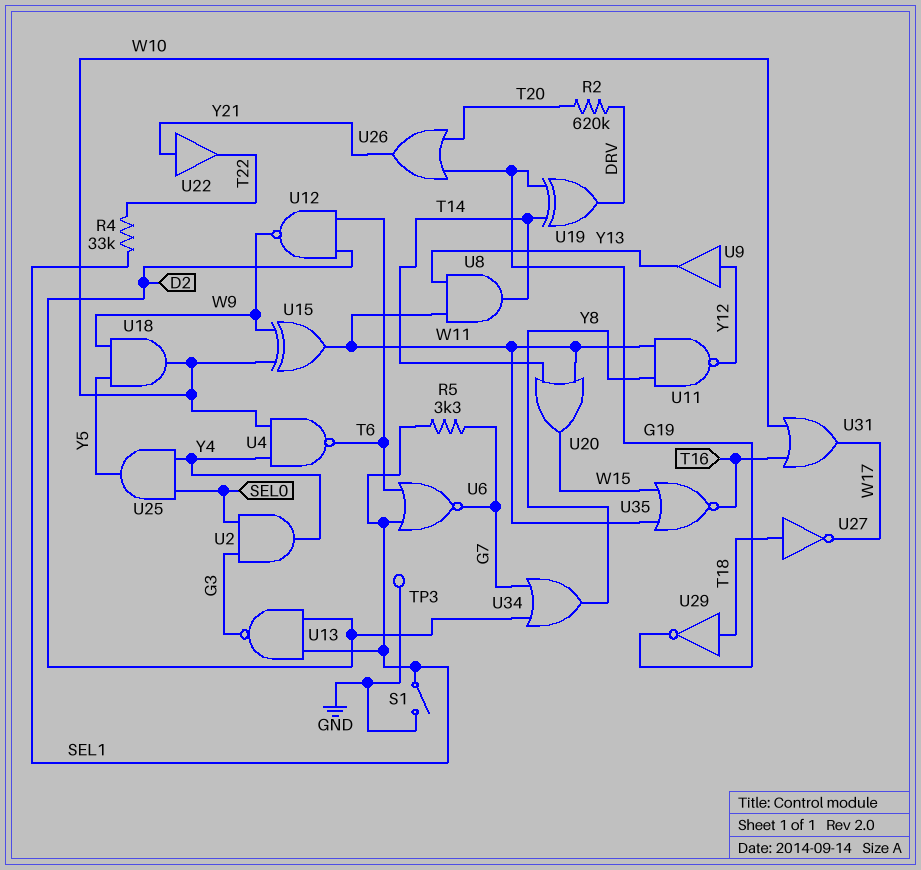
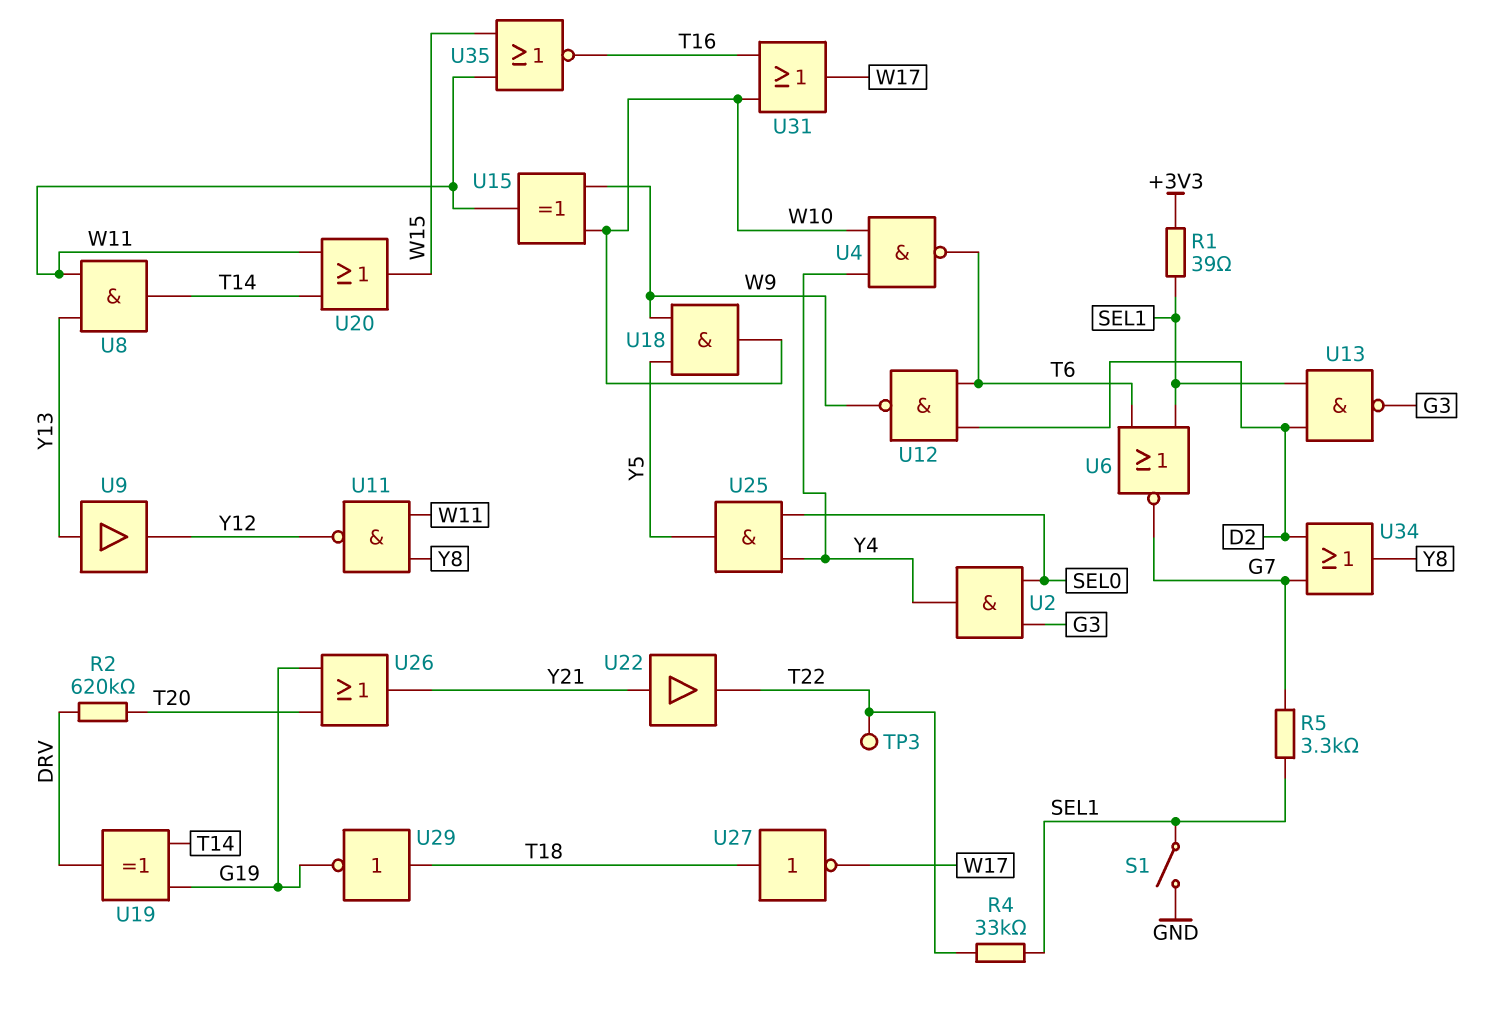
R1: none -> 39 (+3V3, SEL1)
TP3: test point (GND) -> test point (T22)
U9: buffer (in Y12, out Y13) -> buffer (in Y13, out Y12)

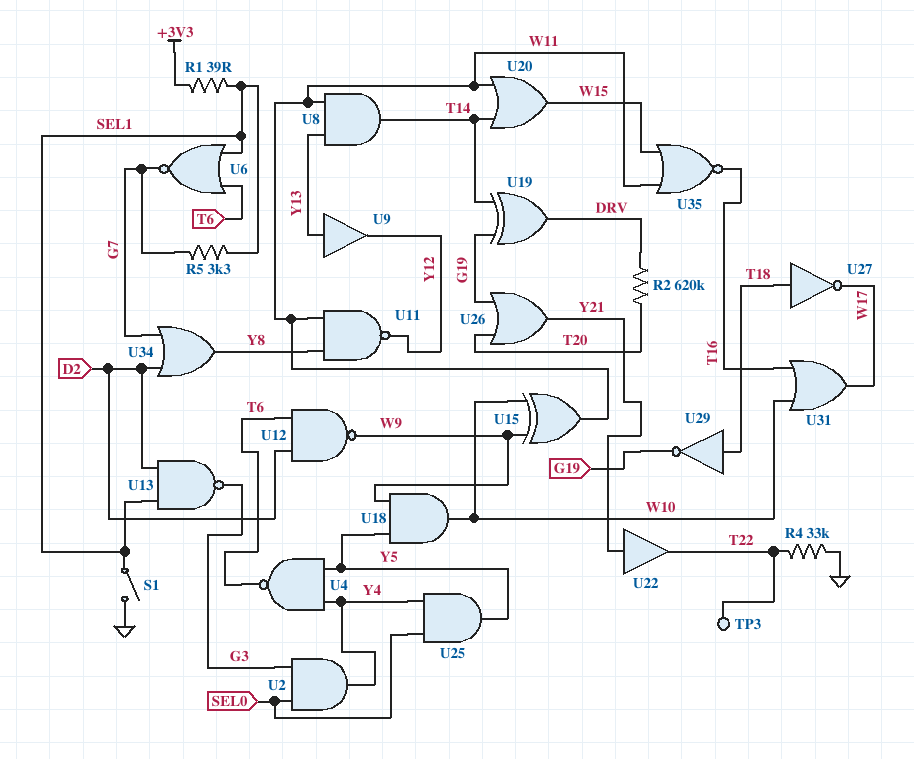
R4: 33k (SEL1, T22) -> 33k (GND, T22)
U4: NAND (in W10, in Y4, out T6) -> NAND (in Y4, in Y5, out T6)

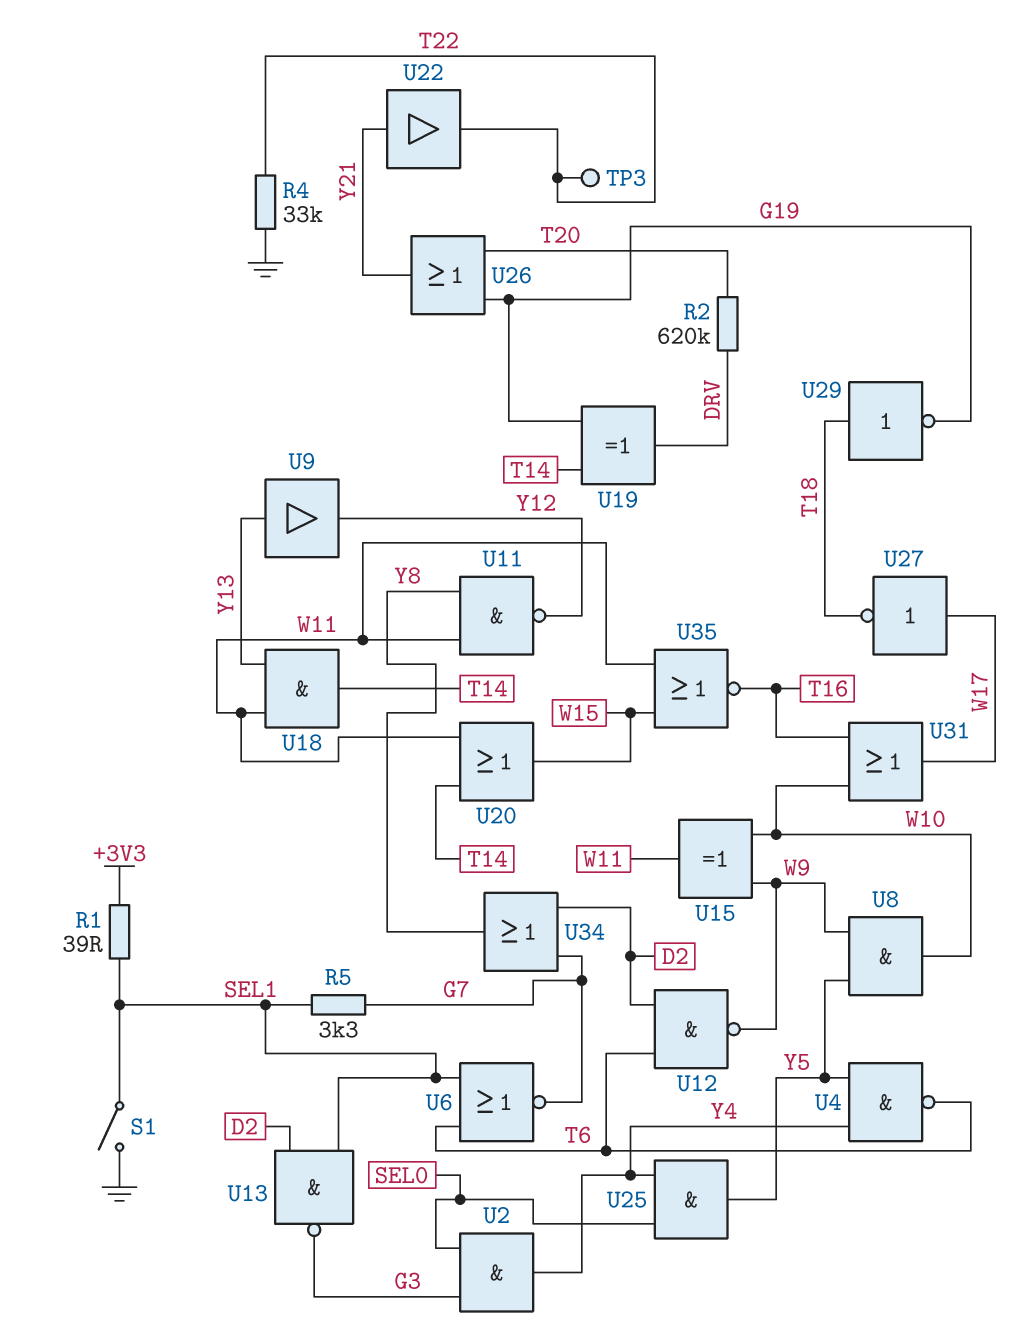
U8: AND (in W11, in Y13, out T14) -> AND (in W9, in Y5, out W10)
U18: AND (in W9, in Y5, out W10) -> AND (in W11, in Y13, out T14)
U27: NOT (in T18, out W17) -> NOT (in W17, out T18)

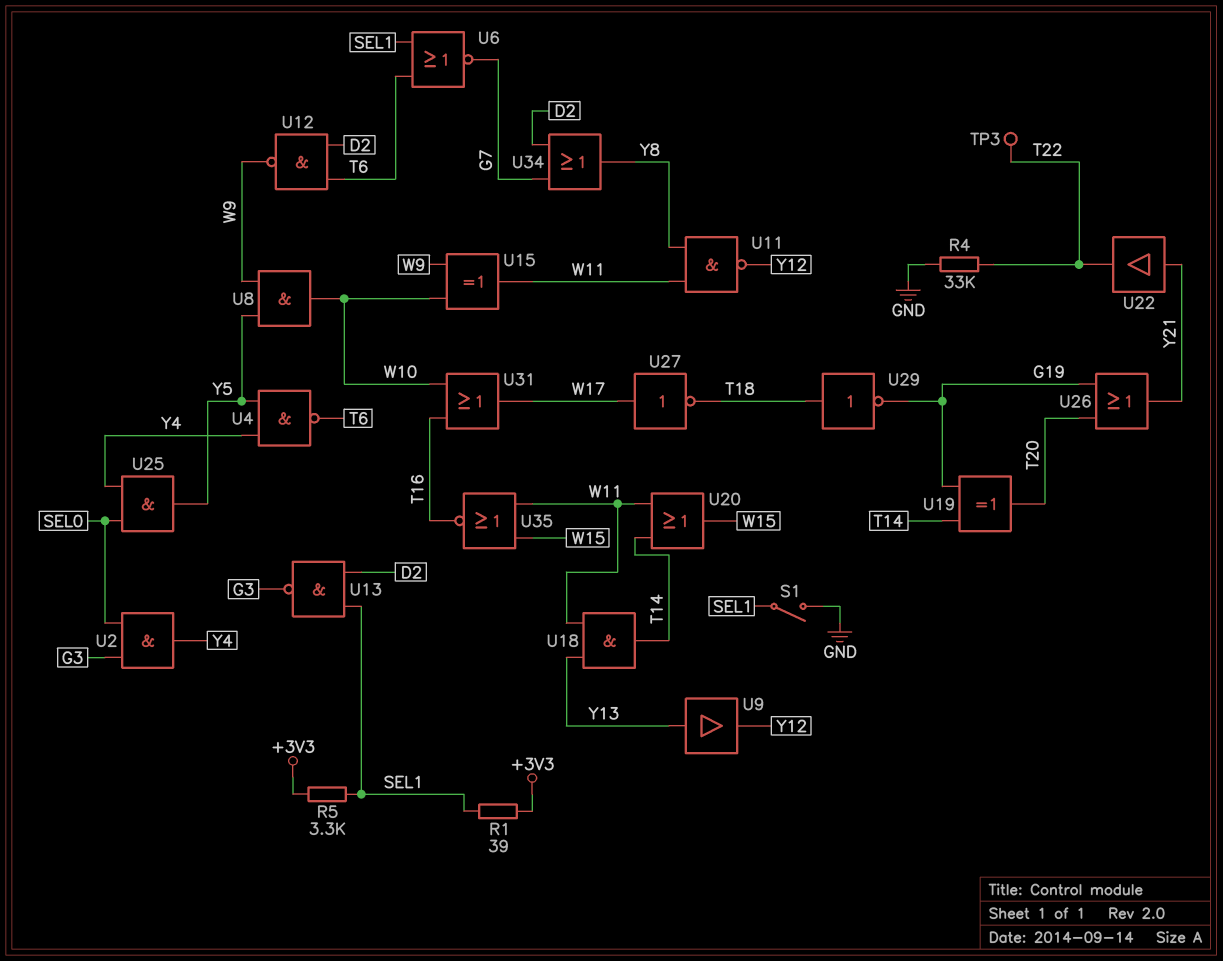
R2: 620k (DRV, T20) -> none
R5: 3.3k (G7, SEL1) -> 3.3k (+3V3, SEL1)
U19: XOR (in G19, in T14, out DRV) -> XOR (in G19, in T14, out T20)

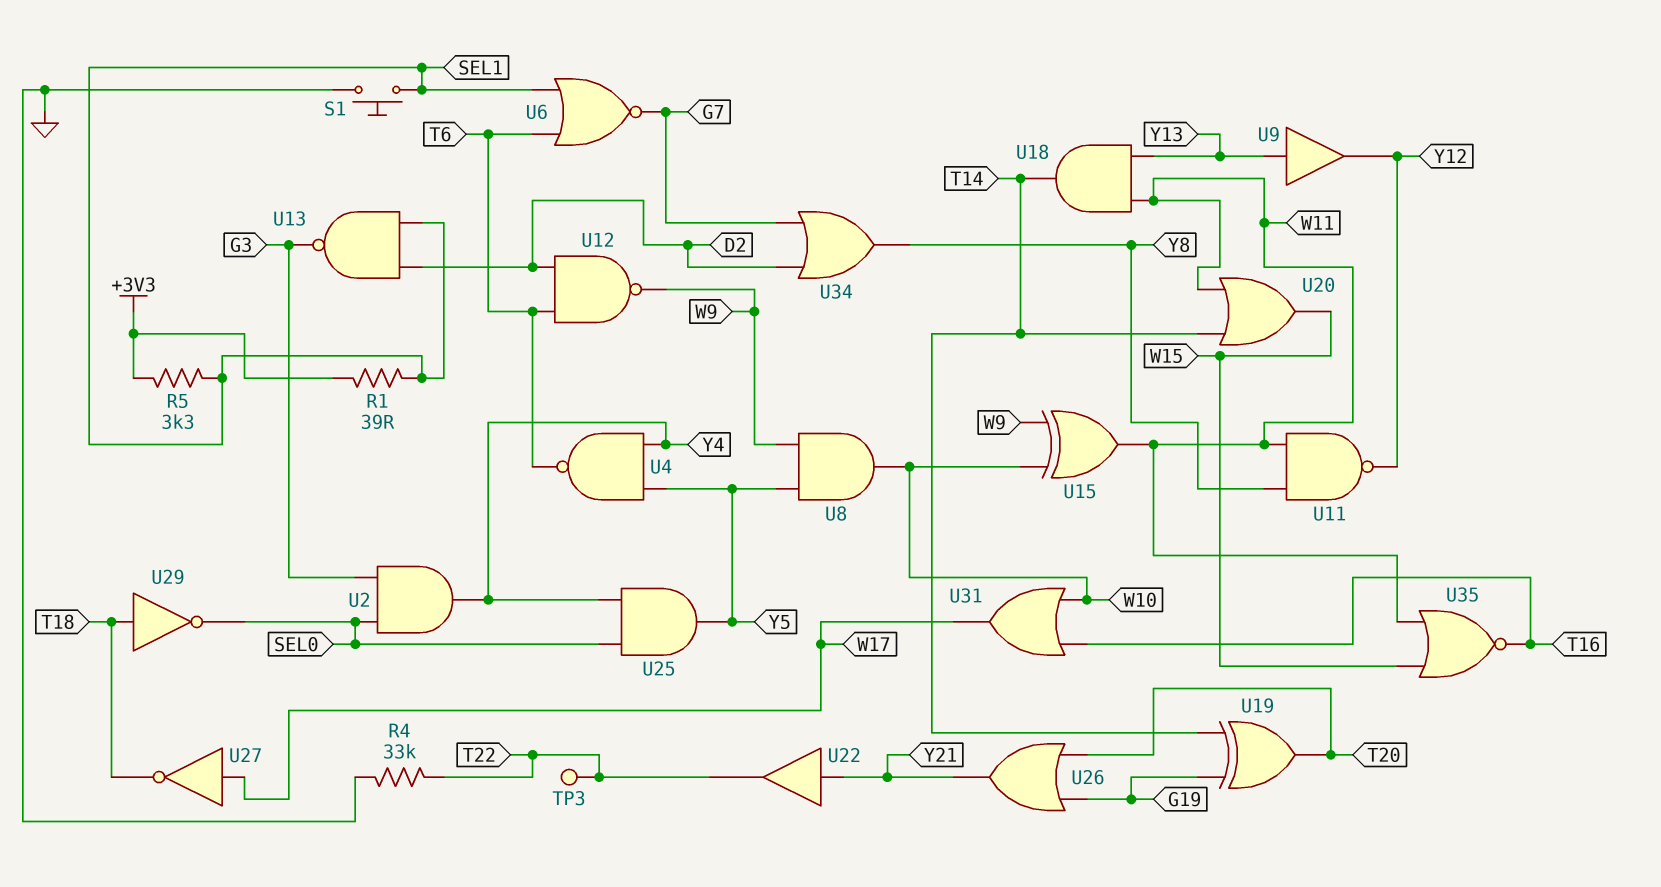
S1: switch (GND, SEL1) -> button (GND, SEL1)
U29: NOT (in T18, out G19) -> NOT (in T18, out SEL0)

